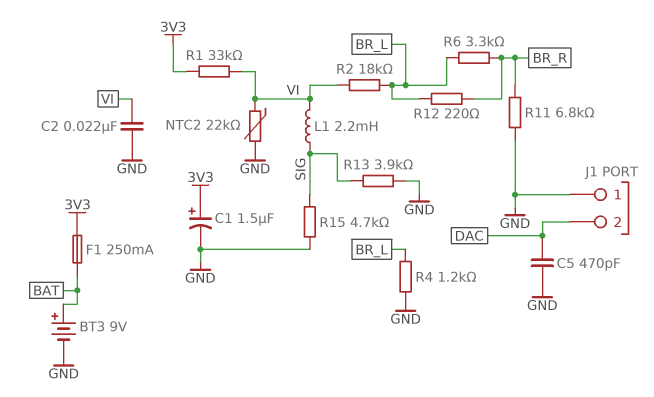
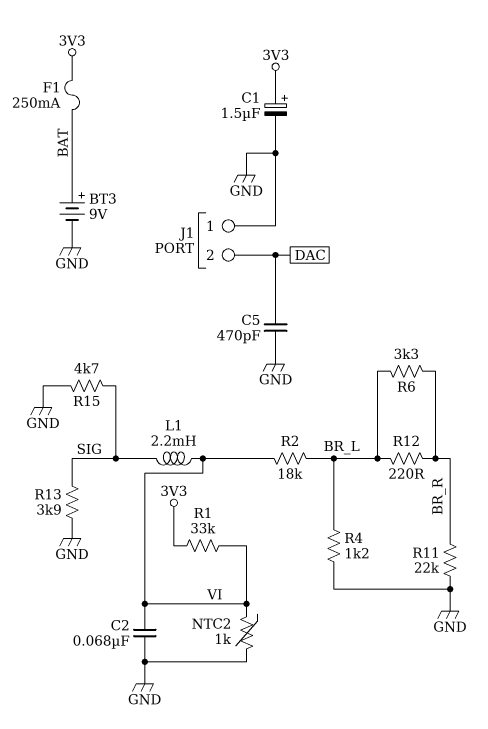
C2: 22nF (GND, VI) -> 68nF (GND, VI)
NTC2: 22k (GND, VI) -> 1k (GND, VI)
R11: 6.8k (BR_R, GND) -> 22k (BR_R, GND)

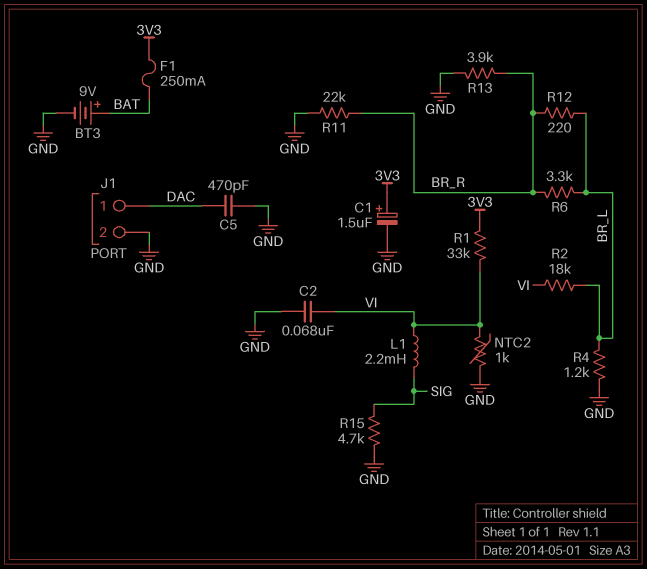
J1 pin 1: GND -> DAC
J1 pin 2: DAC -> GND
R13: 3.9k (GND, SIG) -> 3.9k (BR_R, GND)

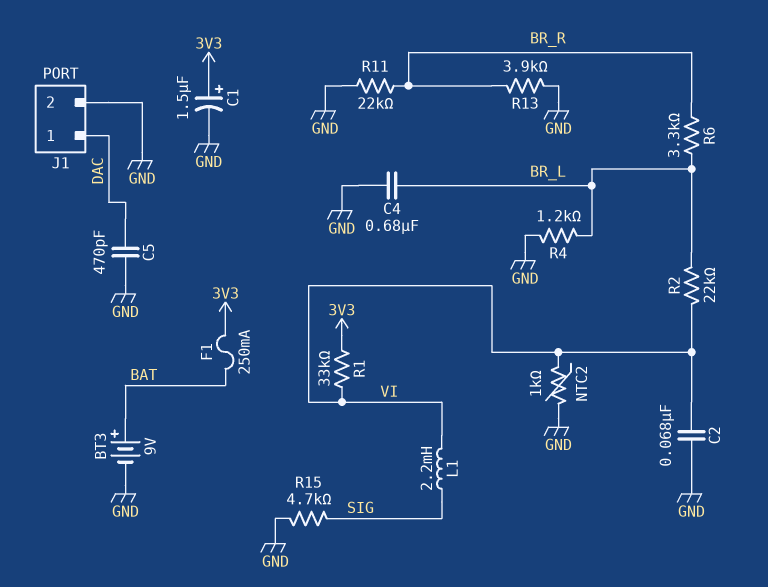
C4: none -> 680nF (BR_L, GND)
R2: 18k (BR_L, VI) -> 22k (BR_L, VI)
R12: 220 (BR_L, BR_R) -> none

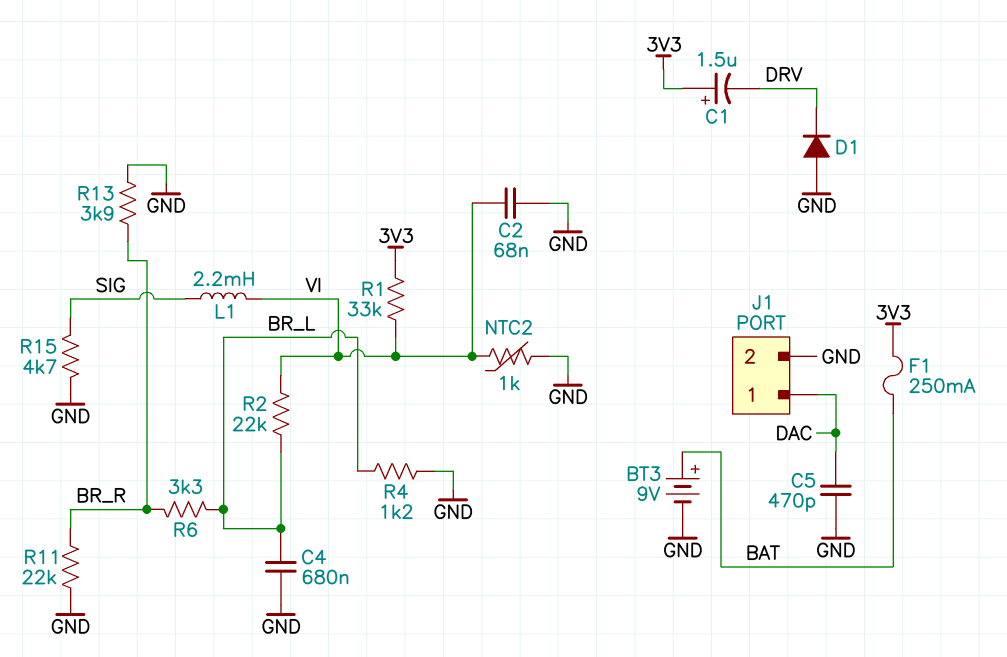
C1: 1.5uF (plus 3V3, minus GND) -> 1.5uF (plus 3V3, minus DRV)
D1: none -> diode (A GND, K DRV)

